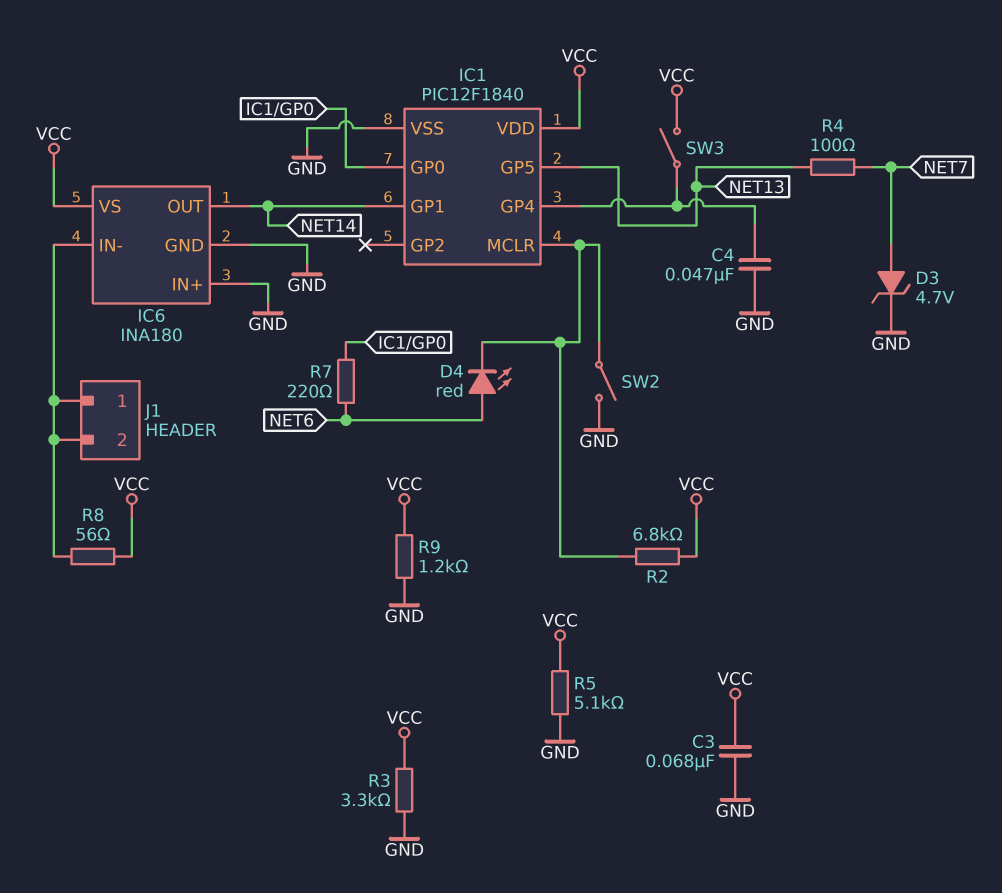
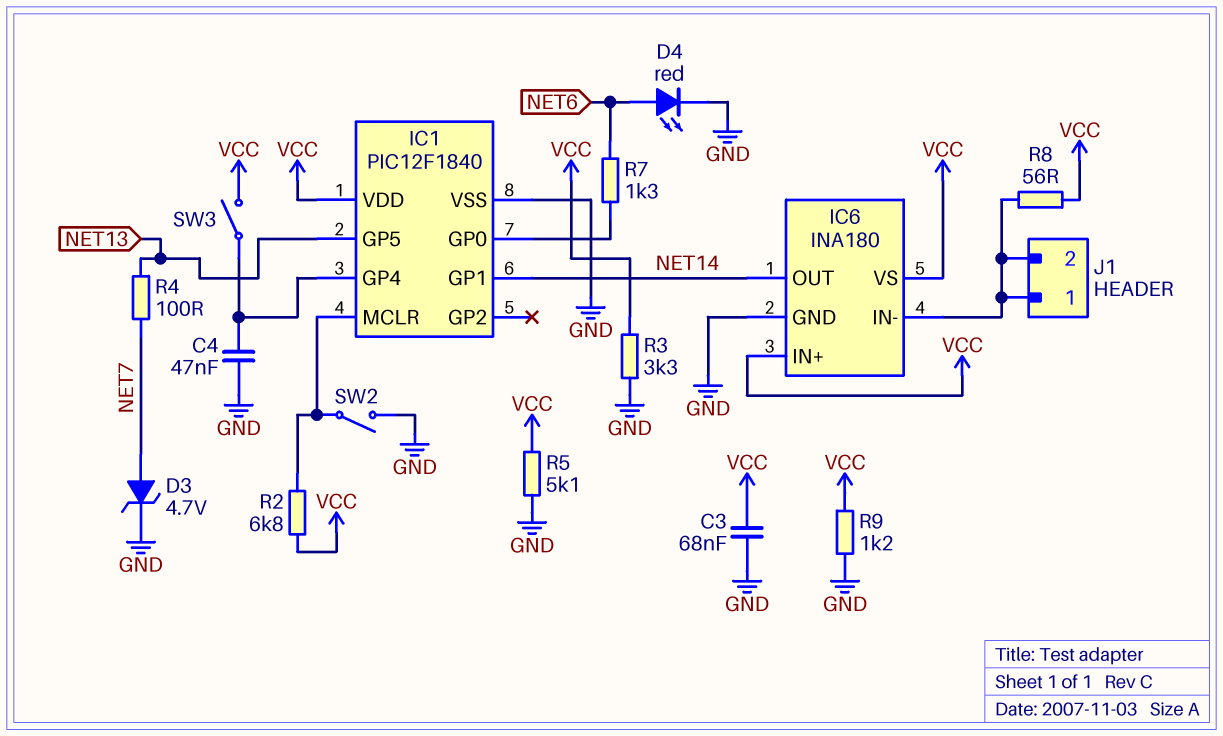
D4: LED red (A NET6, K IC1/MCLR) -> LED red (A NET6, K GND)
IC6 pin IN+: GND -> VCC
R7: 220 (IC1/GP0, NET6) -> 1.3k (IC1/GP0, NET6)

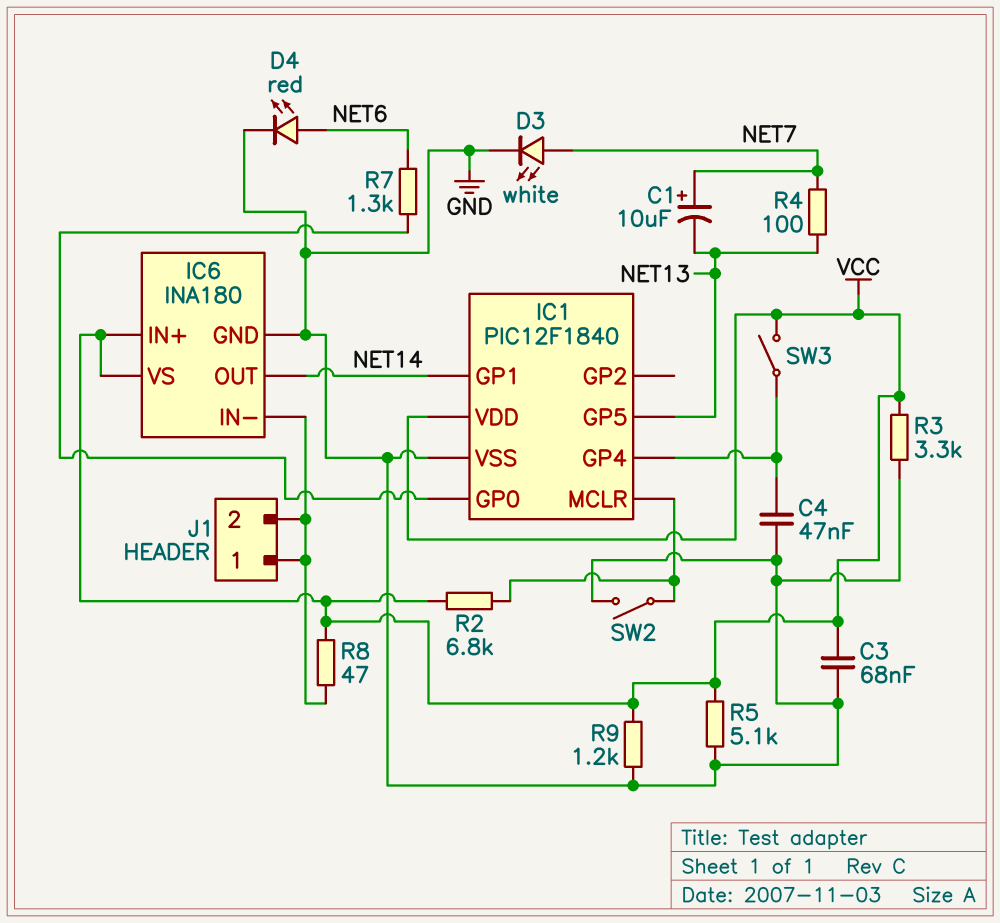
C1: none -> 10uF (plus NET7, minus NET13)
D3: zener 4.7V (A NET7, K GND) -> LED white (A NET7, K GND)
R8: 56 (IC6/IN-, VCC) -> 47 (IC6/IN-, VCC)

